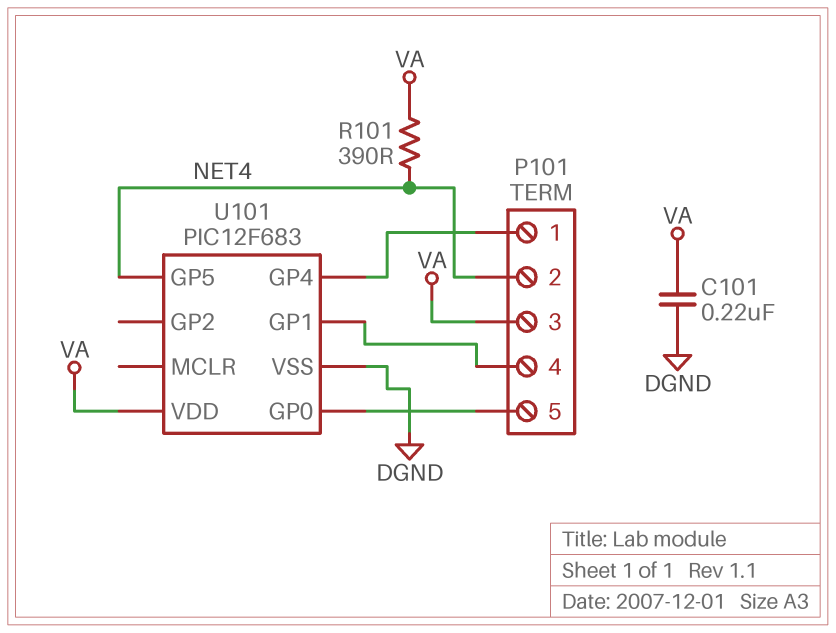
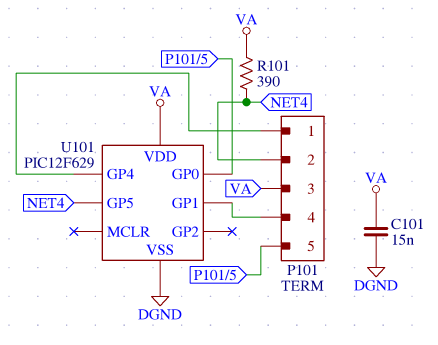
C101: 220nF (DGND, VA) -> 15nF (DGND, VA)
U101: PIC12F683 -> PIC12F629

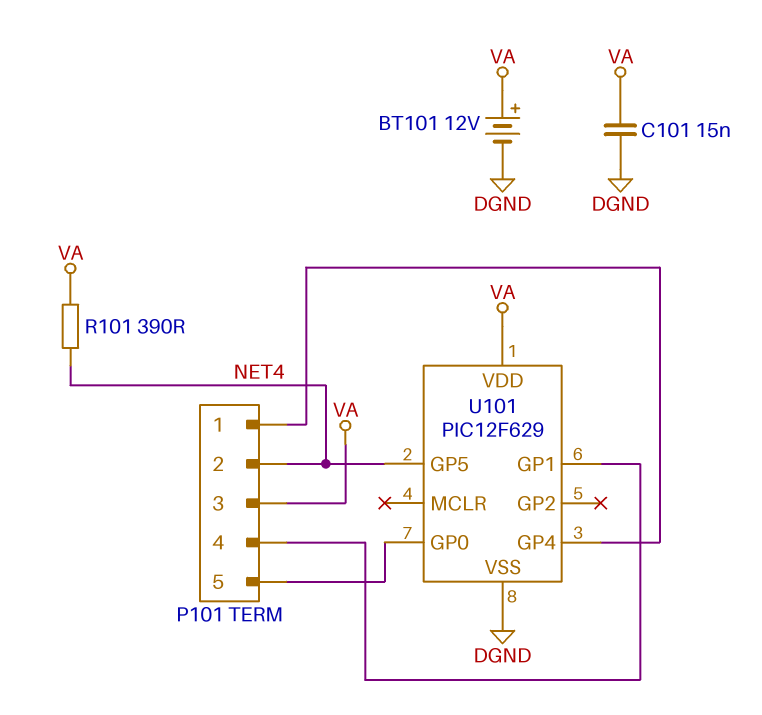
BT101: none -> 12V (plus VA, minus DGND)

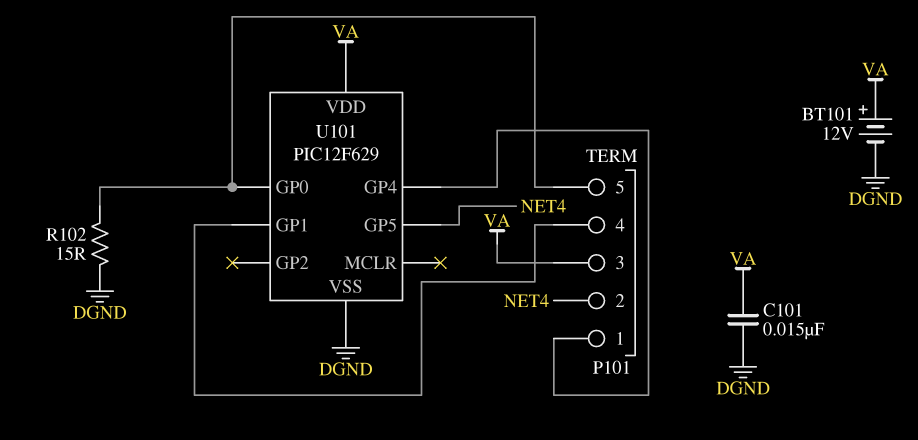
R101: 390 (NET4, VA) -> none
R102: none -> 15 (DGND, P101/5)

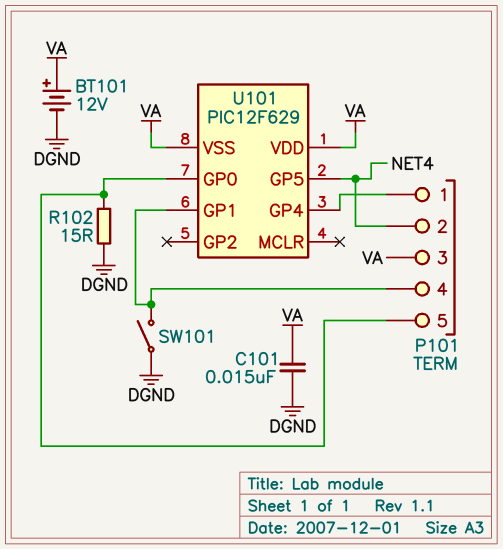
SW101: none -> switch (DGND, P101/4)
U101 pin VSS: DGND -> VA

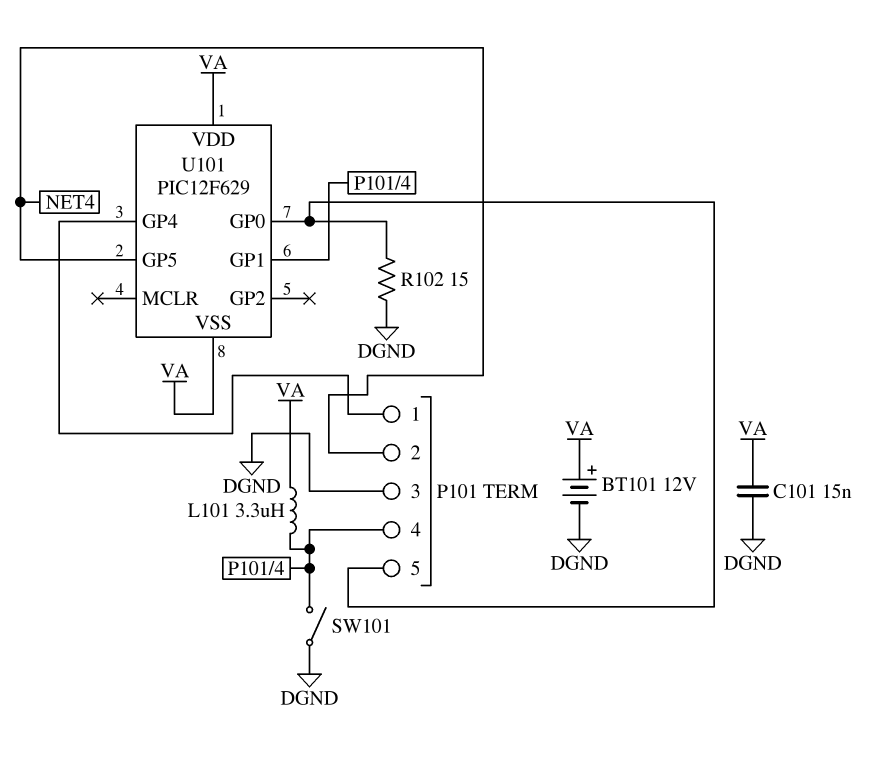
L101: none -> 3.3uH (P101/4, VA)
P101 pin 3: VA -> DGND

